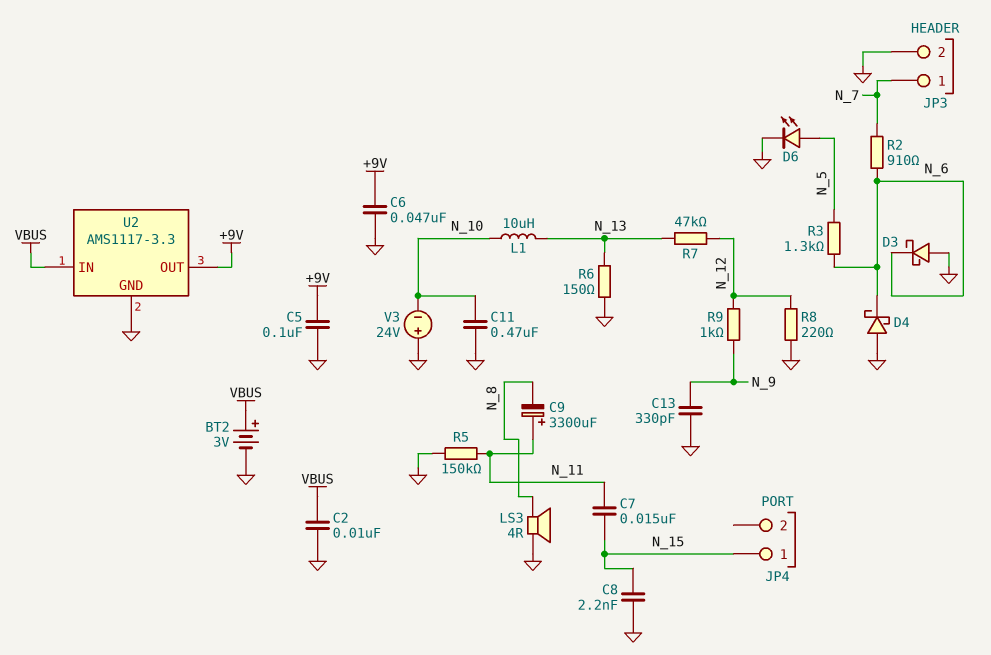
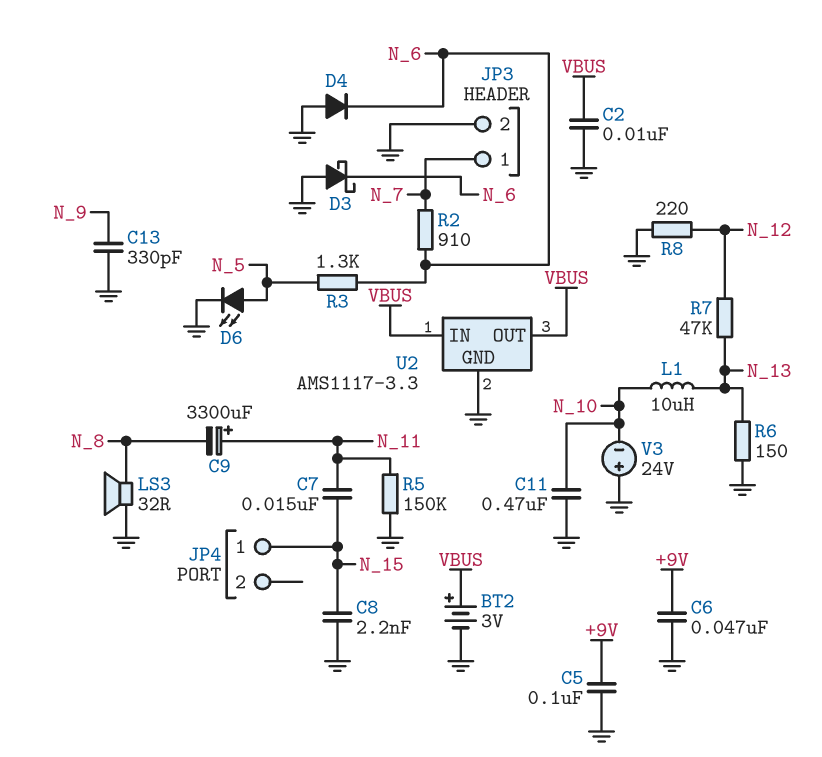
D4: schottky (A GND, K N_6) -> diode (A GND, K N_6)
LS3: speaker 4R (GND, N_8) -> speaker 32R (GND, N_8)
R9: 1k (N_9, N_12) -> none
U2 pin OUT: +9V -> VBUS

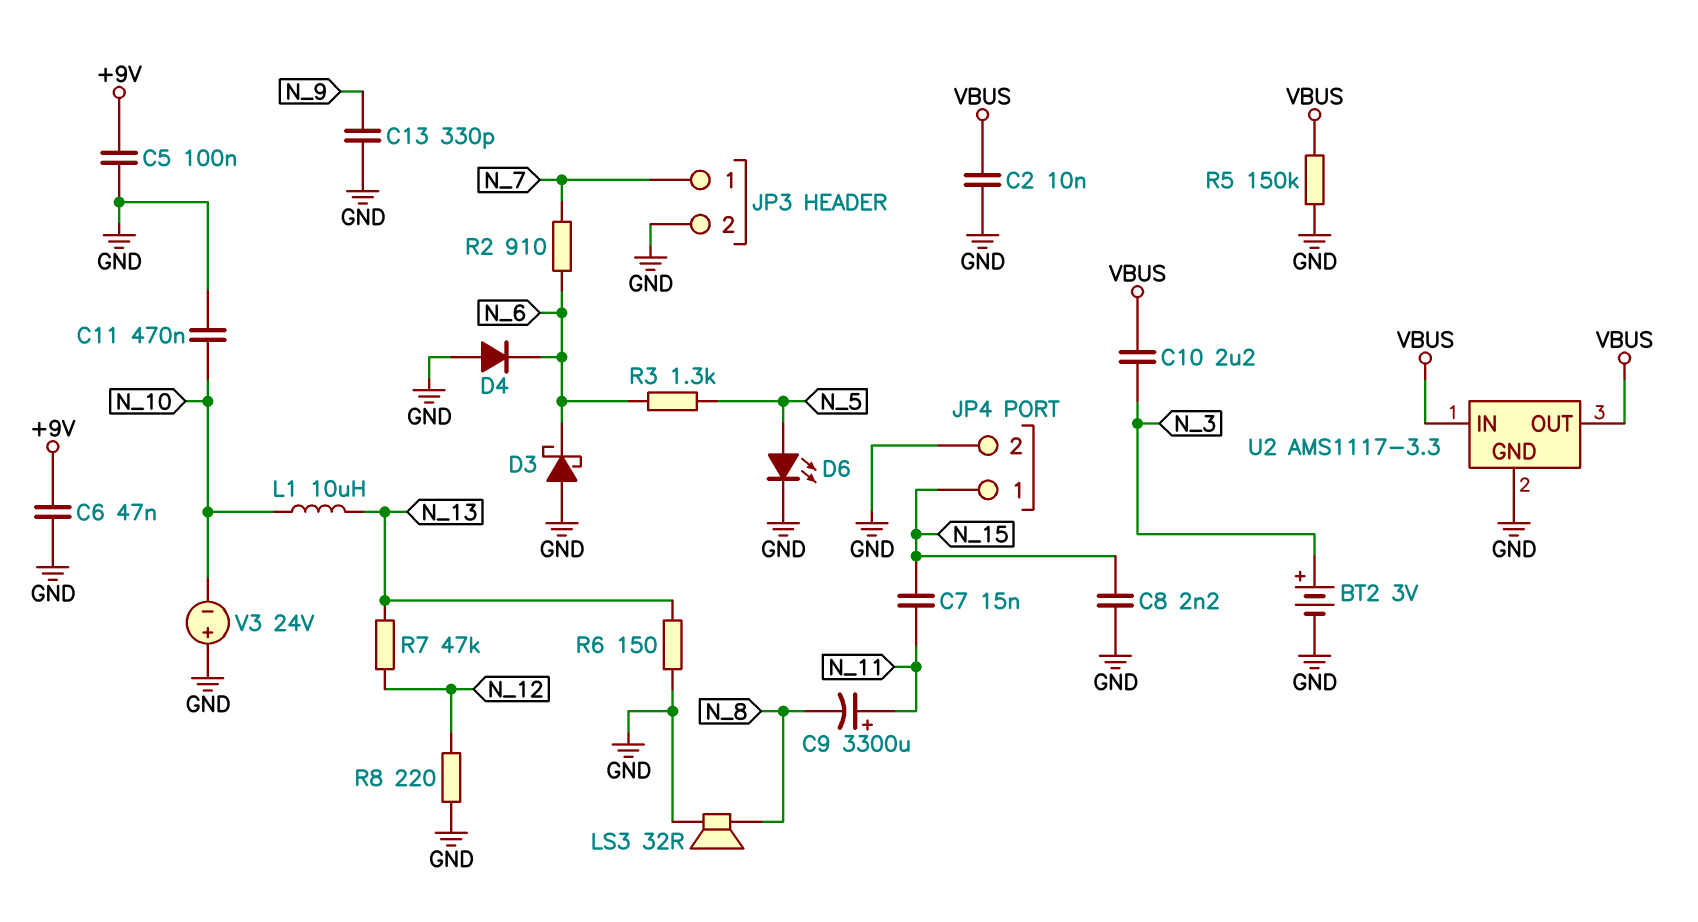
BT2: 3V (plus VBUS, minus GND) -> 3V (plus N_3, minus GND)
C10: none -> 2.2uF (N_3, VBUS)
JP4 pin 2: none -> GND
R5: 150k (GND, N_11) -> 150k (GND, VBUS)

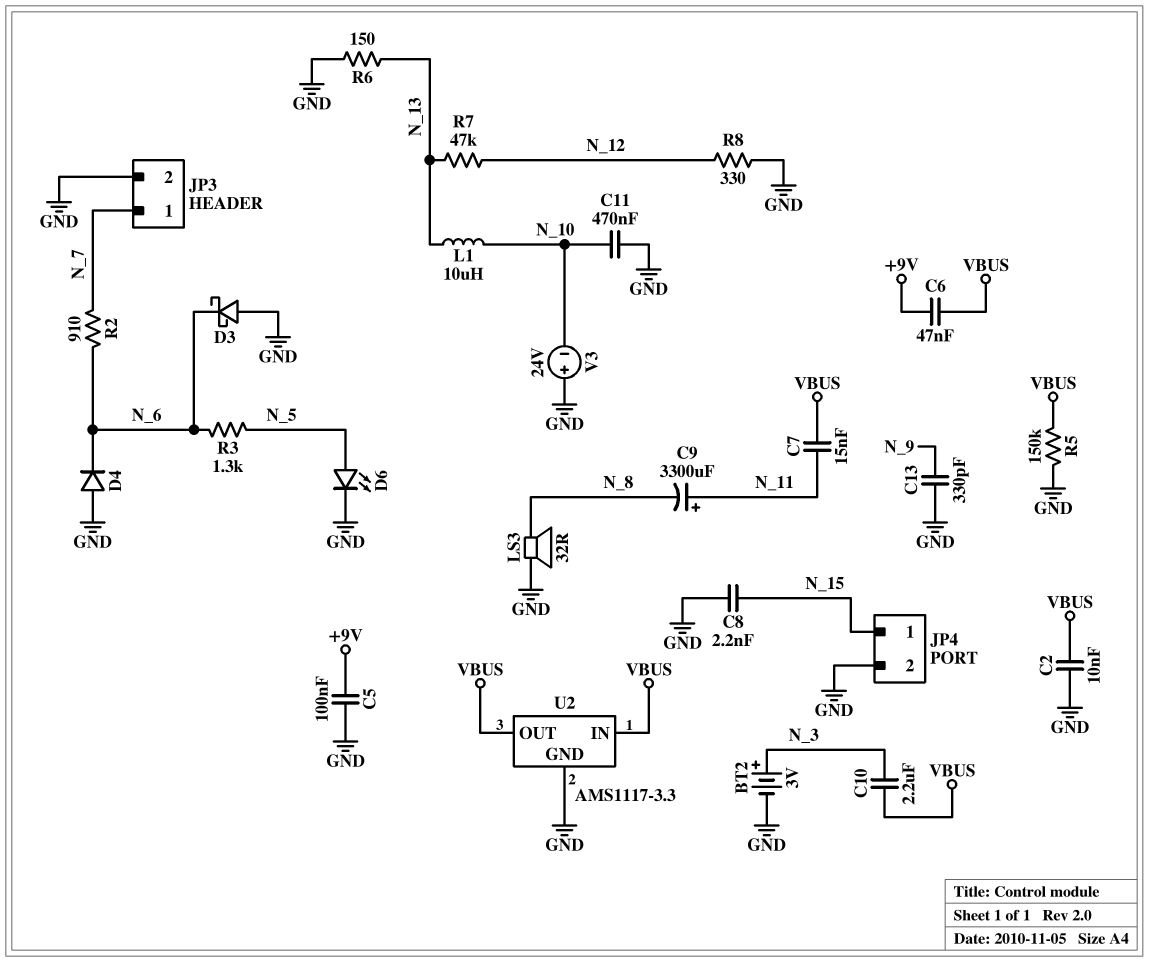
C6: 47nF (+9V, GND) -> 47nF (+9V, VBUS)
C7: 15nF (N_11, N_15) -> 15nF (N_11, VBUS)
R8: 220 (GND, N_12) -> 330 (GND, N_12)

